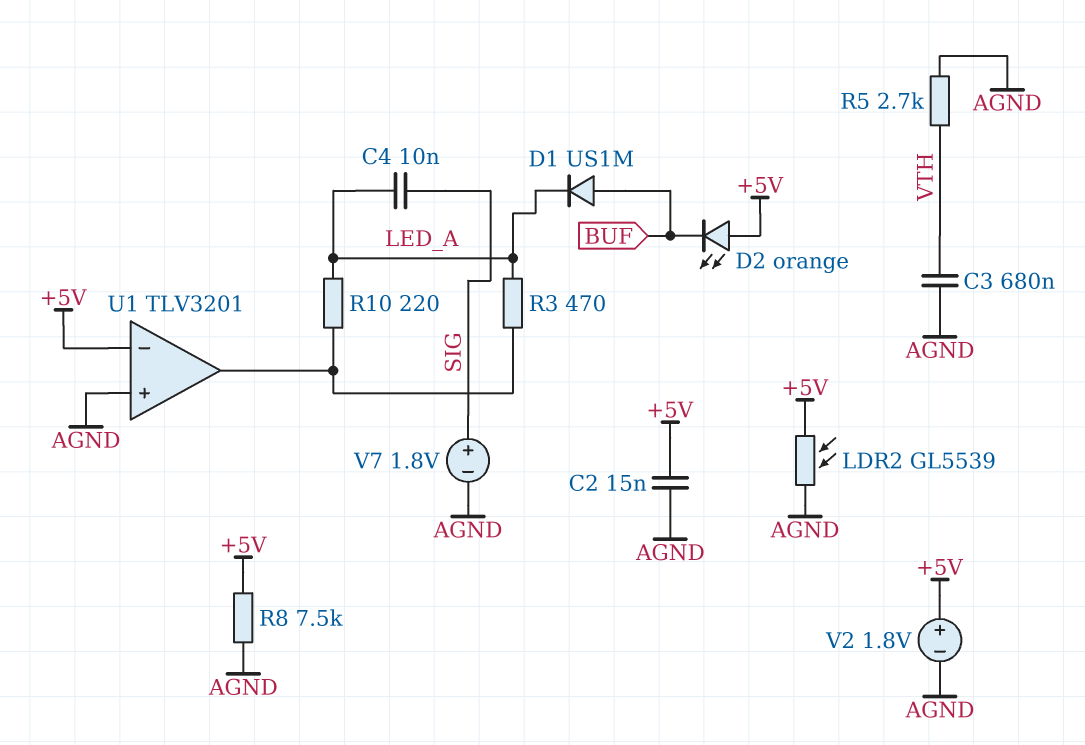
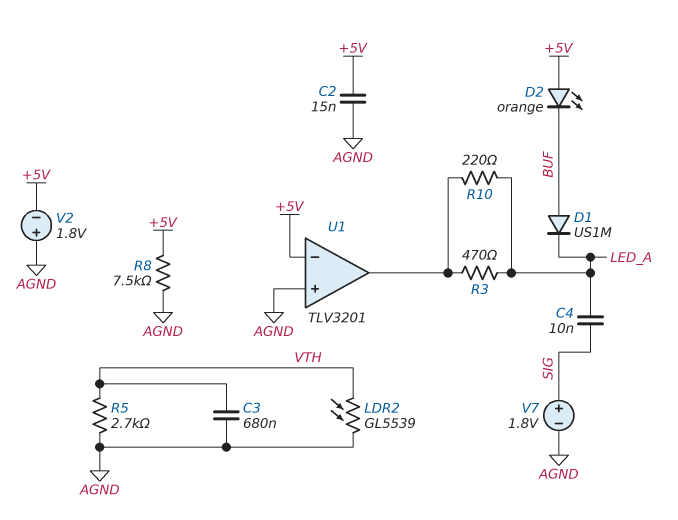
LDR2: GL5539 (+5V, AGND) -> GL5539 (AGND, VTH)
V2: 1.8V (plus +5V, minus AGND) -> 1.8V (plus AGND, minus +5V)

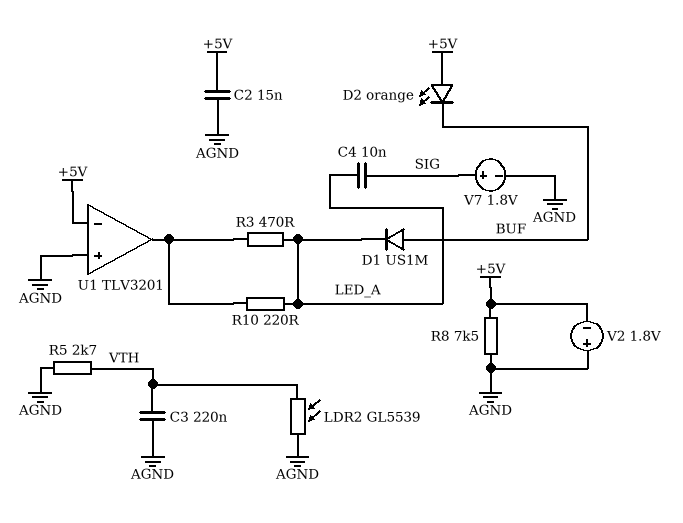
C3: 680nF (AGND, VTH) -> 220nF (AGND, VTH)

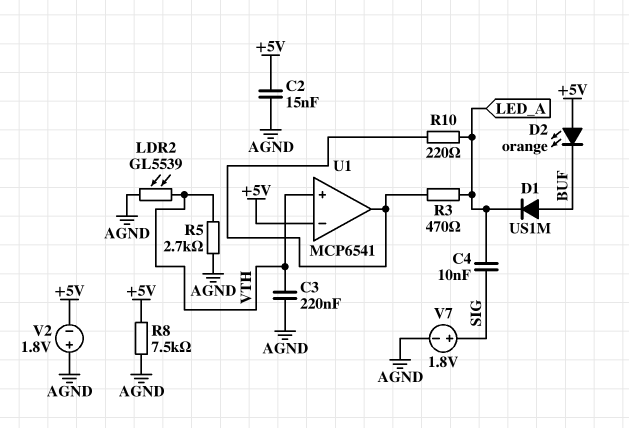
U1: TLV3201 -> MCP6541
U1 pin in+: AGND -> VTH

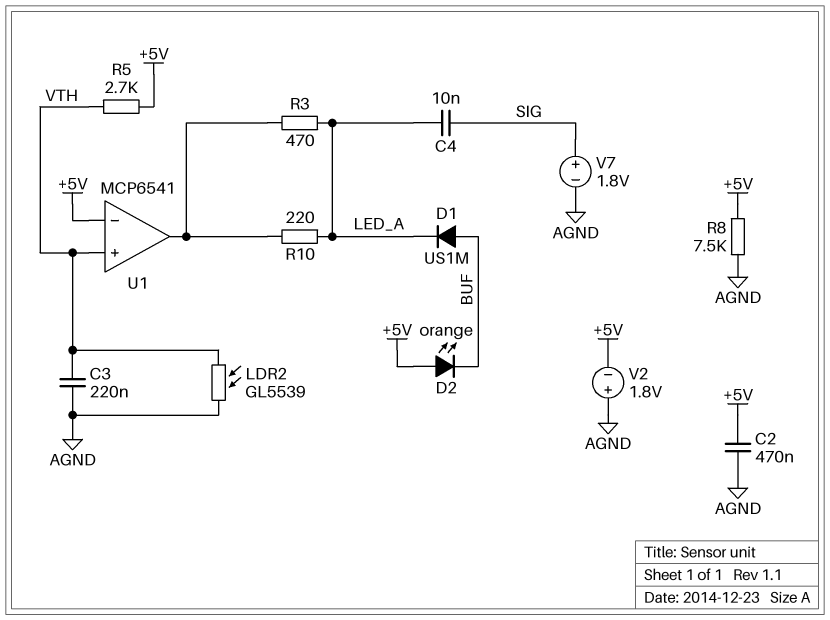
C2: 15nF (+5V, AGND) -> 470nF (+5V, AGND)
R5: 2.7k (AGND, VTH) -> 2.7k (+5V, VTH)

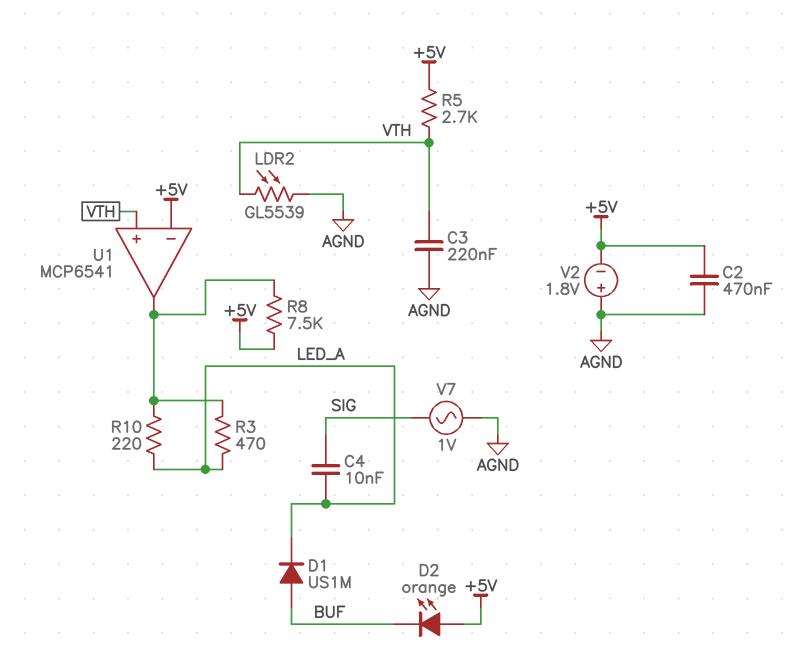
R8: 7.5k (+5V, AGND) -> 7.5k (+5V, U1/out)
V7: 1.8V (plus SIG, minus AGND) -> AC 1V (AGND, SIG)

